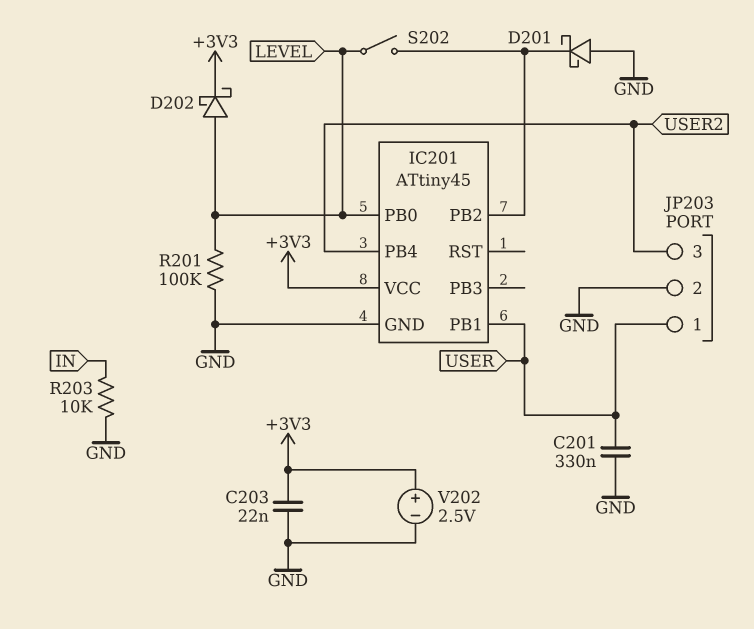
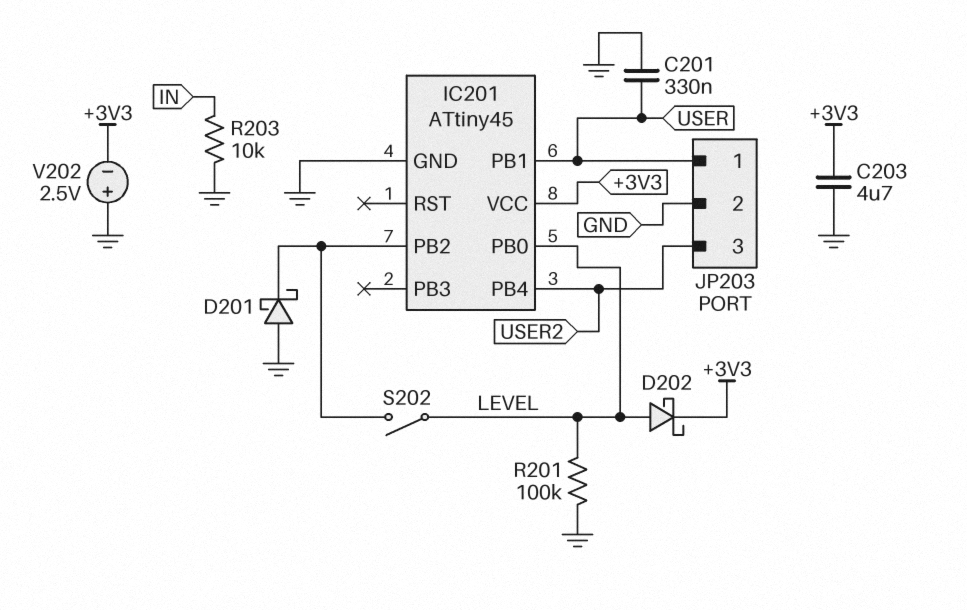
C203: 22nF (+3V3, GND) -> 4.7uF (+3V3, GND)
V202: 2.5V (plus +3V3, minus GND) -> 2.5V (plus GND, minus +3V3)

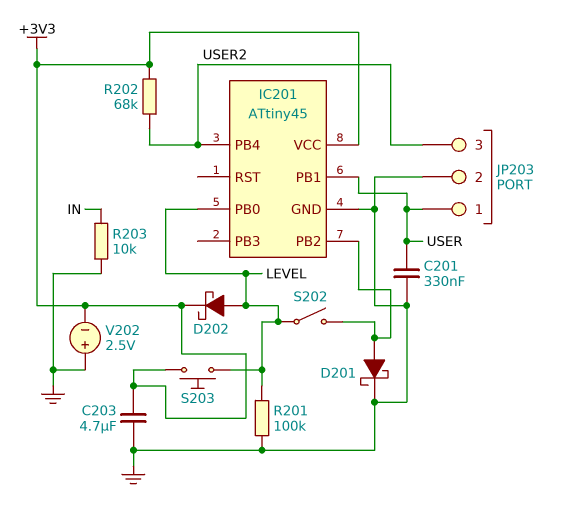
D201: schottky (A GND, K IC201/PB2) -> schottky (A IC201/PB2, K GND)
R202: none -> 68k (+3V3, USER2)
S203: none -> button (+3V3, LEVEL)

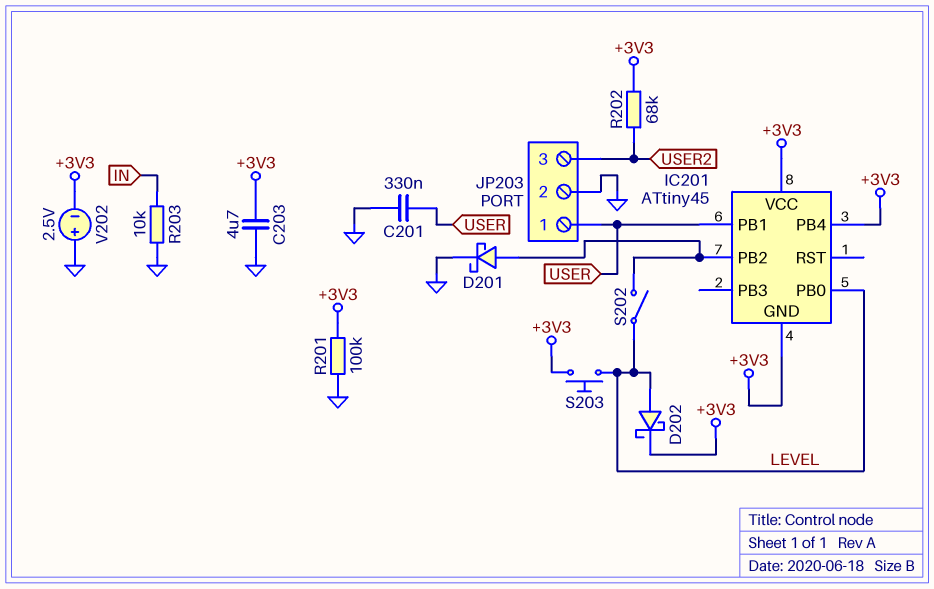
IC201 pin GND: GND -> +3V3
IC201 pin PB4: USER2 -> +3V3
R201: 100k (GND, LEVEL) -> 100k (+3V3, GND)

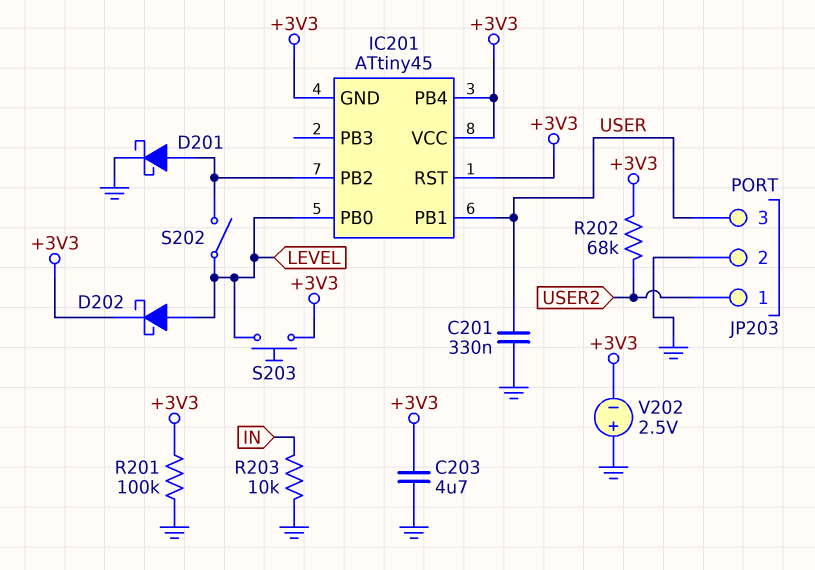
IC201 pin RST: none -> +3V3
JP203 pin 1: USER -> USER2
JP203 pin 3: USER2 -> USER

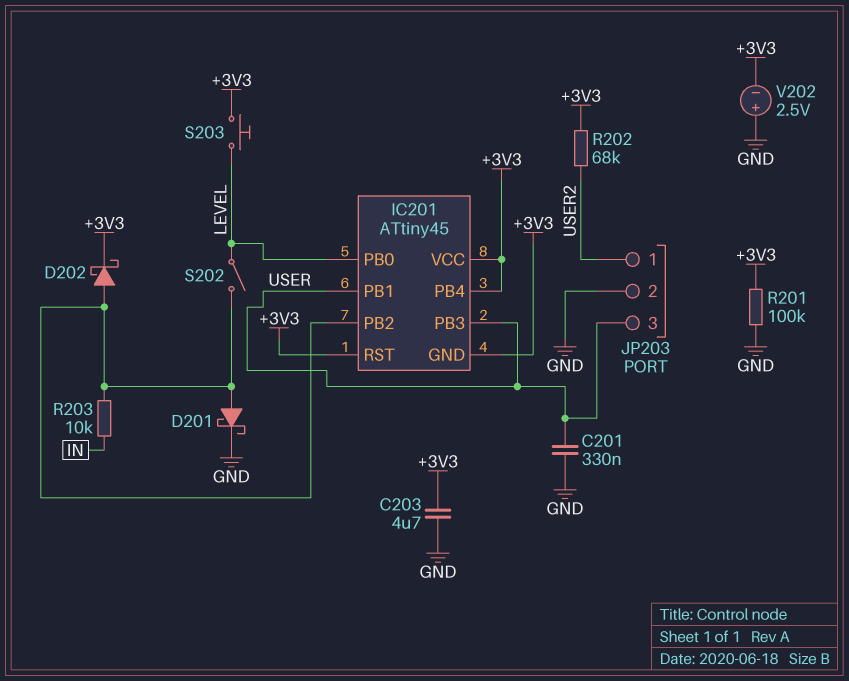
D202: schottky (A LEVEL, K +3V3) -> schottky (A IC201/PB2, K +3V3)
IC201 pin PB3: none -> USER
R203: 10k (GND, IN) -> 10k (IC201/PB2, IN)

